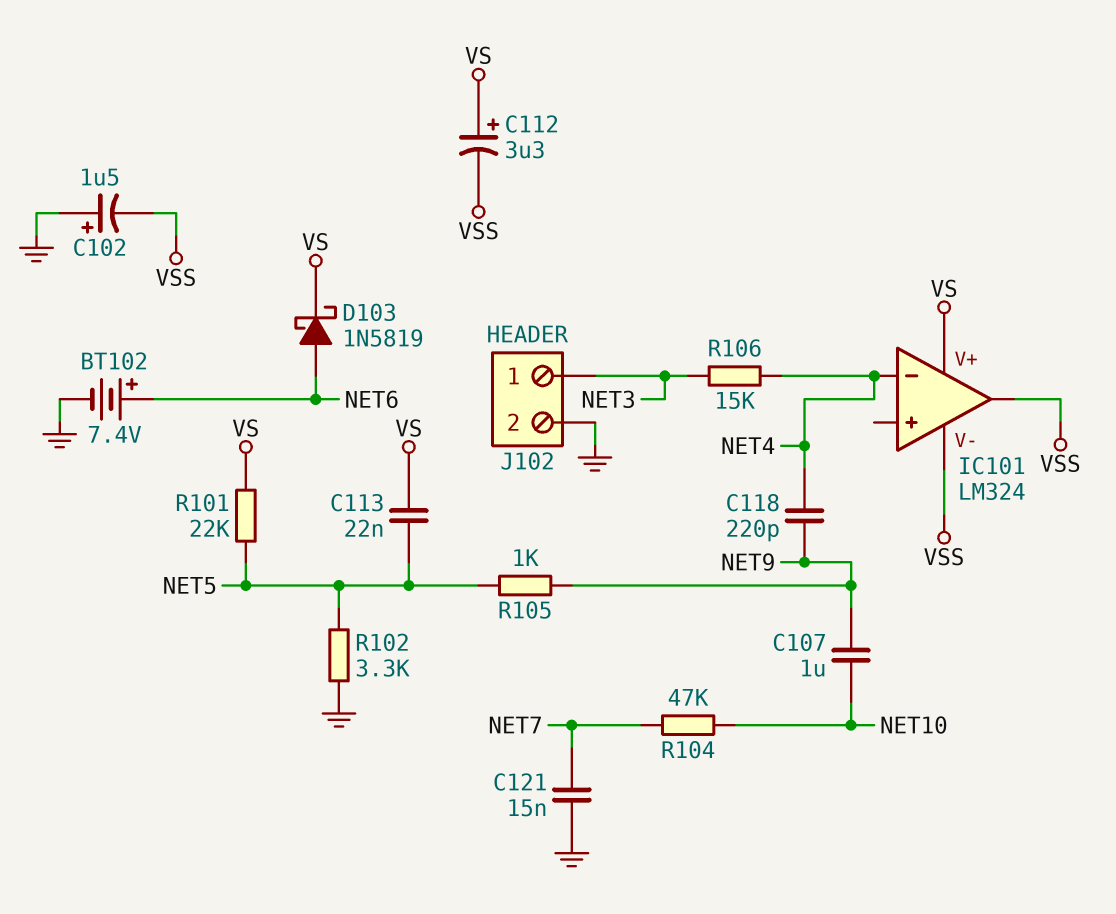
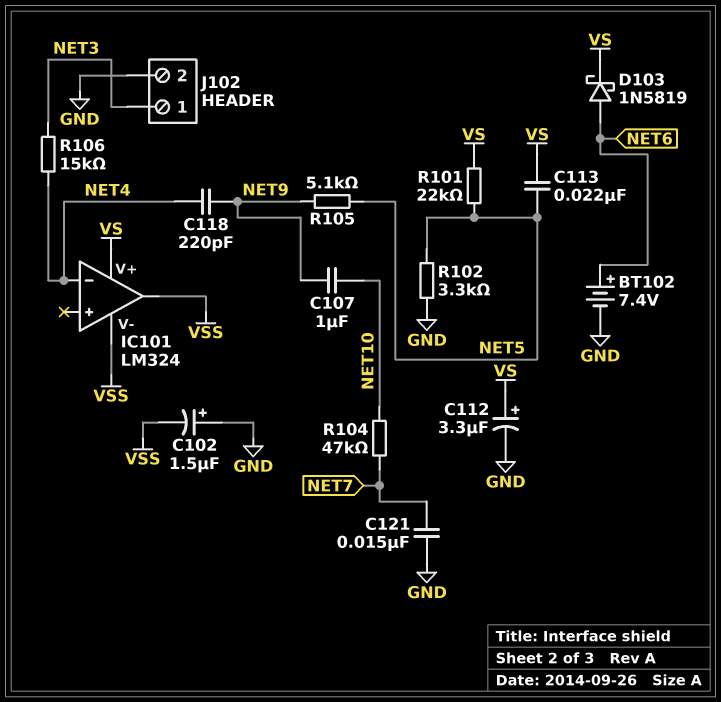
C112: 3.3uF (plus VS, minus VSS) -> 3.3uF (plus VS, minus GND)
R105: 1k (NET5, NET9) -> 5.1k (NET5, NET9)

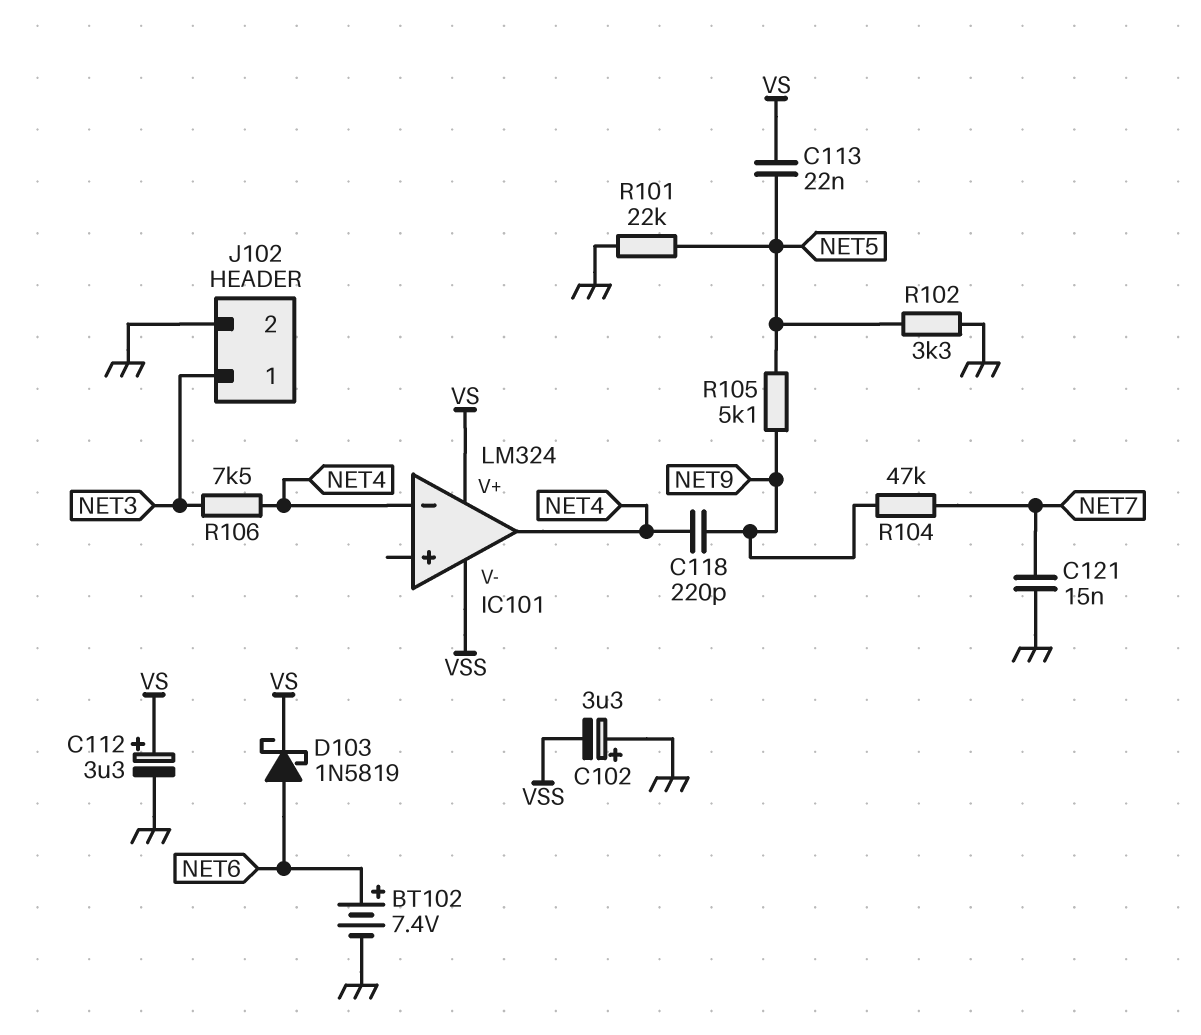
C102: 1.5uF (plus GND, minus VSS) -> 3.3uF (plus GND, minus VSS)
C107: 1uF (NET9, NET10) -> none
IC101 pin out: VSS -> NET4
R101: 22k (NET5, VS) -> 22k (GND, NET5)
R104: 47k (NET7, NET10) -> 47k (NET7, NET9)
R106: 15k (NET3, NET4) -> 7.5k (NET3, NET4)

